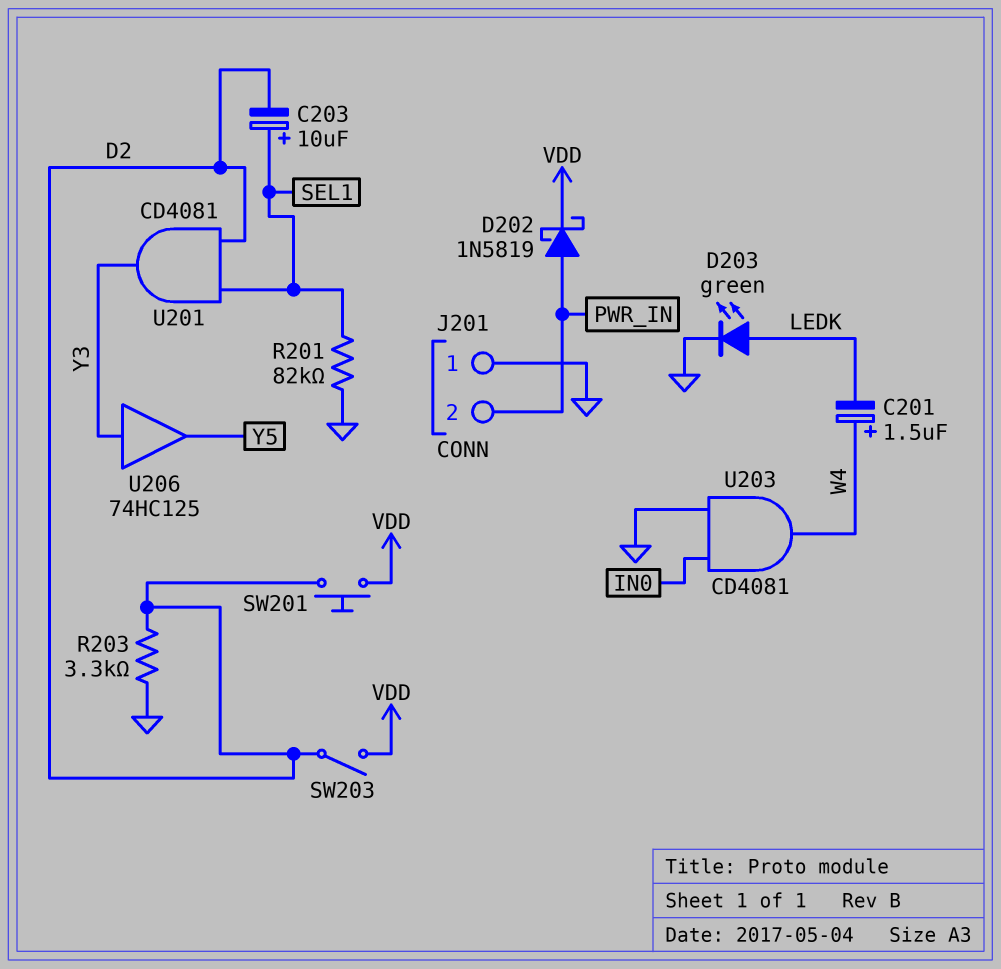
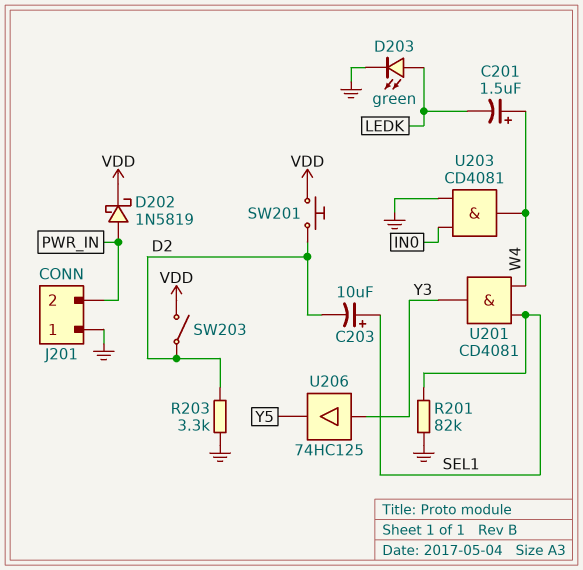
U201: AND CD4081 (in D2, in SEL1, out Y3) -> AND CD4081 (in SEL1, in W4, out Y3)

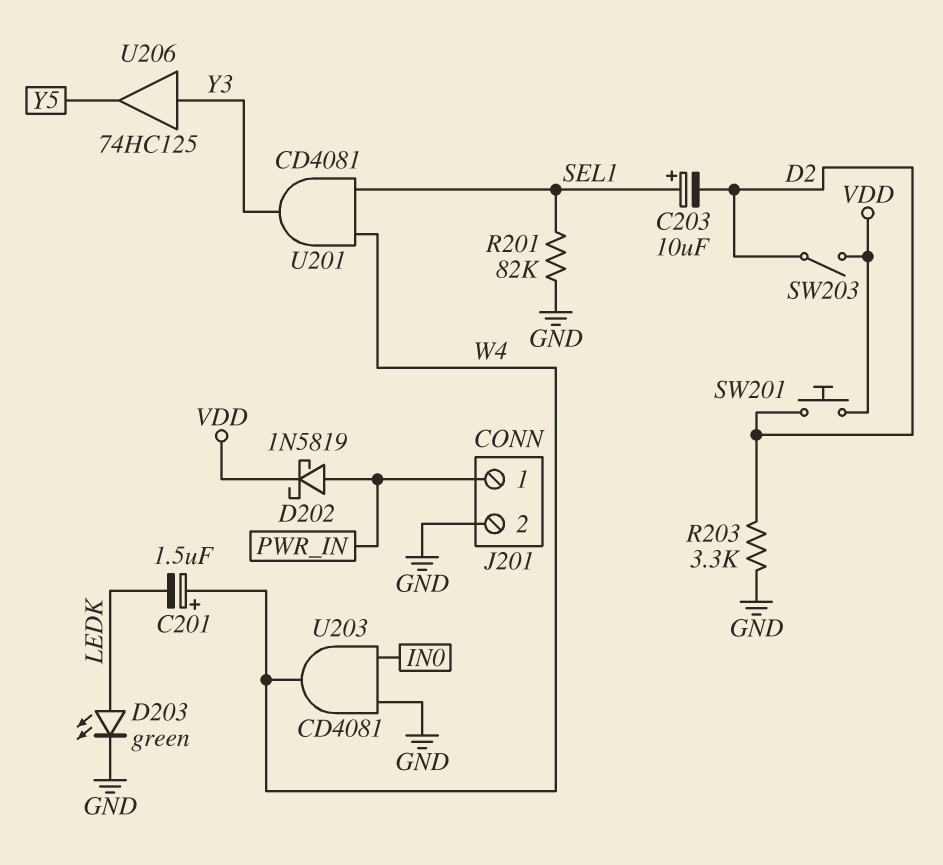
J201 pin 1: GND -> PWR_IN
J201 pin 2: PWR_IN -> GND

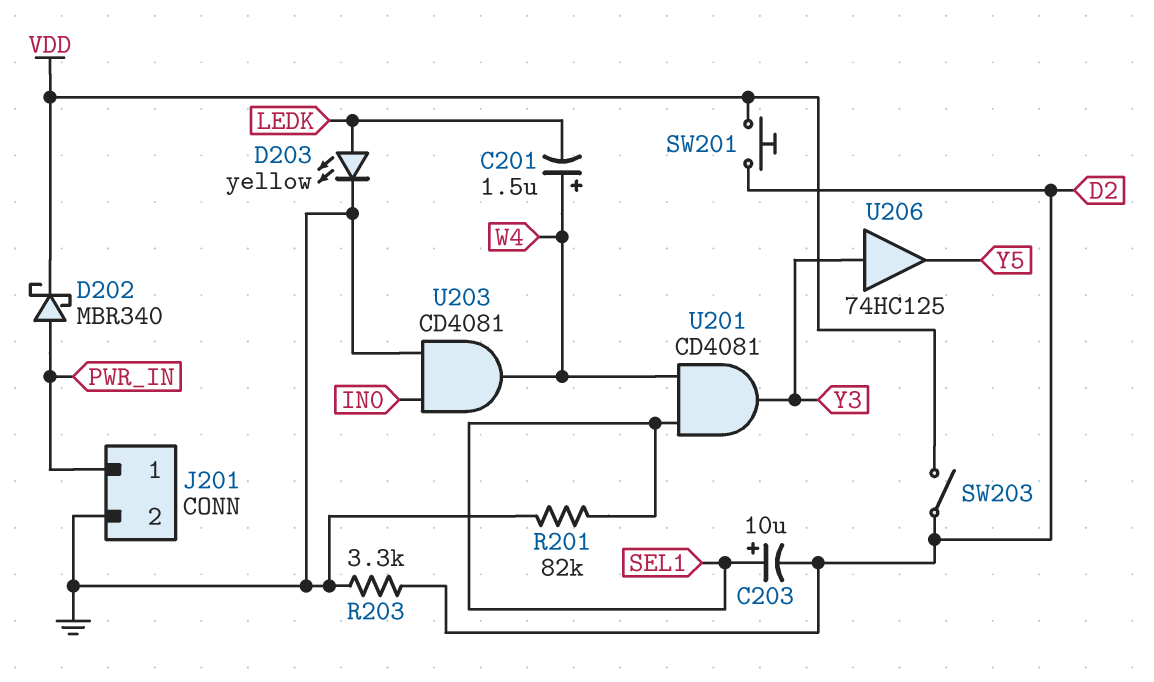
D202: schottky 1N5819 (A PWR_IN, K VDD) -> schottky MBR340 (A PWR_IN, K VDD)
D203: LED green (A LEDK, K GND) -> LED yellow (A LEDK, K GND)

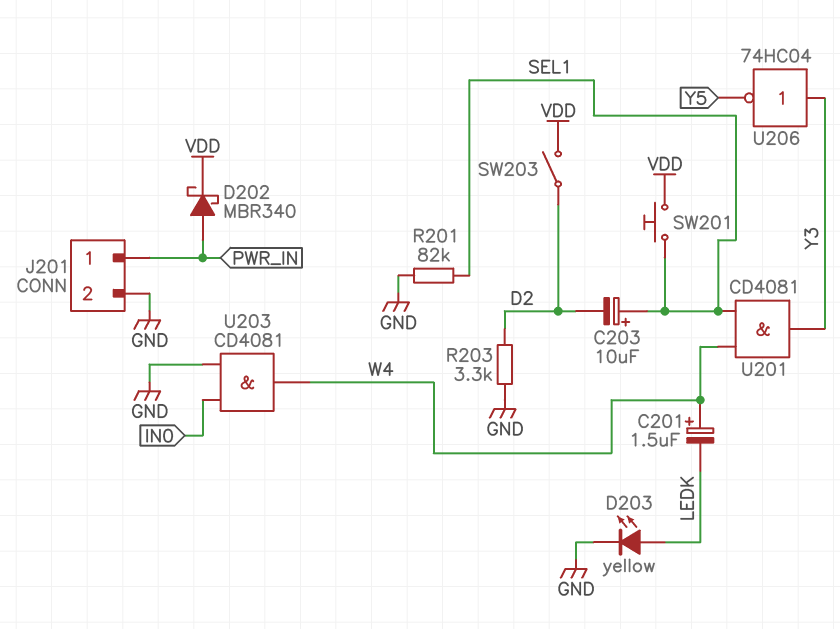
SW201: button (D2, VDD) -> button (SEL1, VDD)
U206: buffer 74HC125 (in Y3, out Y5) -> NOT 74HC04 (in Y3, out Y5)

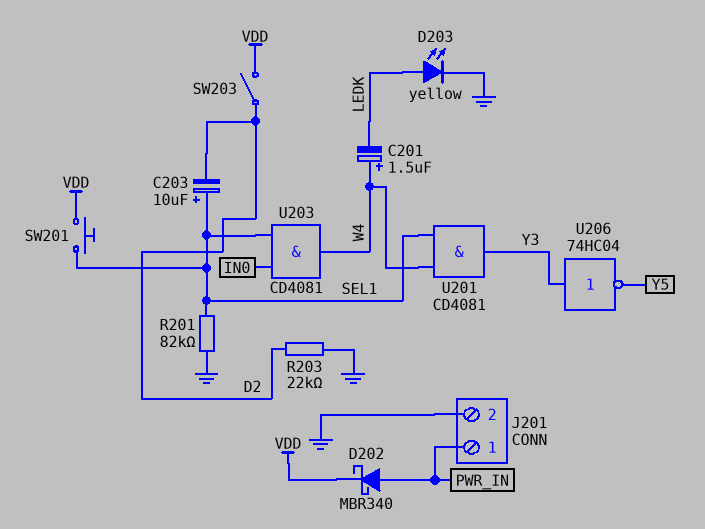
R203: 3.3k (D2, GND) -> 22k (D2, GND)
U203: AND CD4081 (in GND, in IN0, out W4) -> AND CD4081 (in IN0, in SEL1, out W4)

